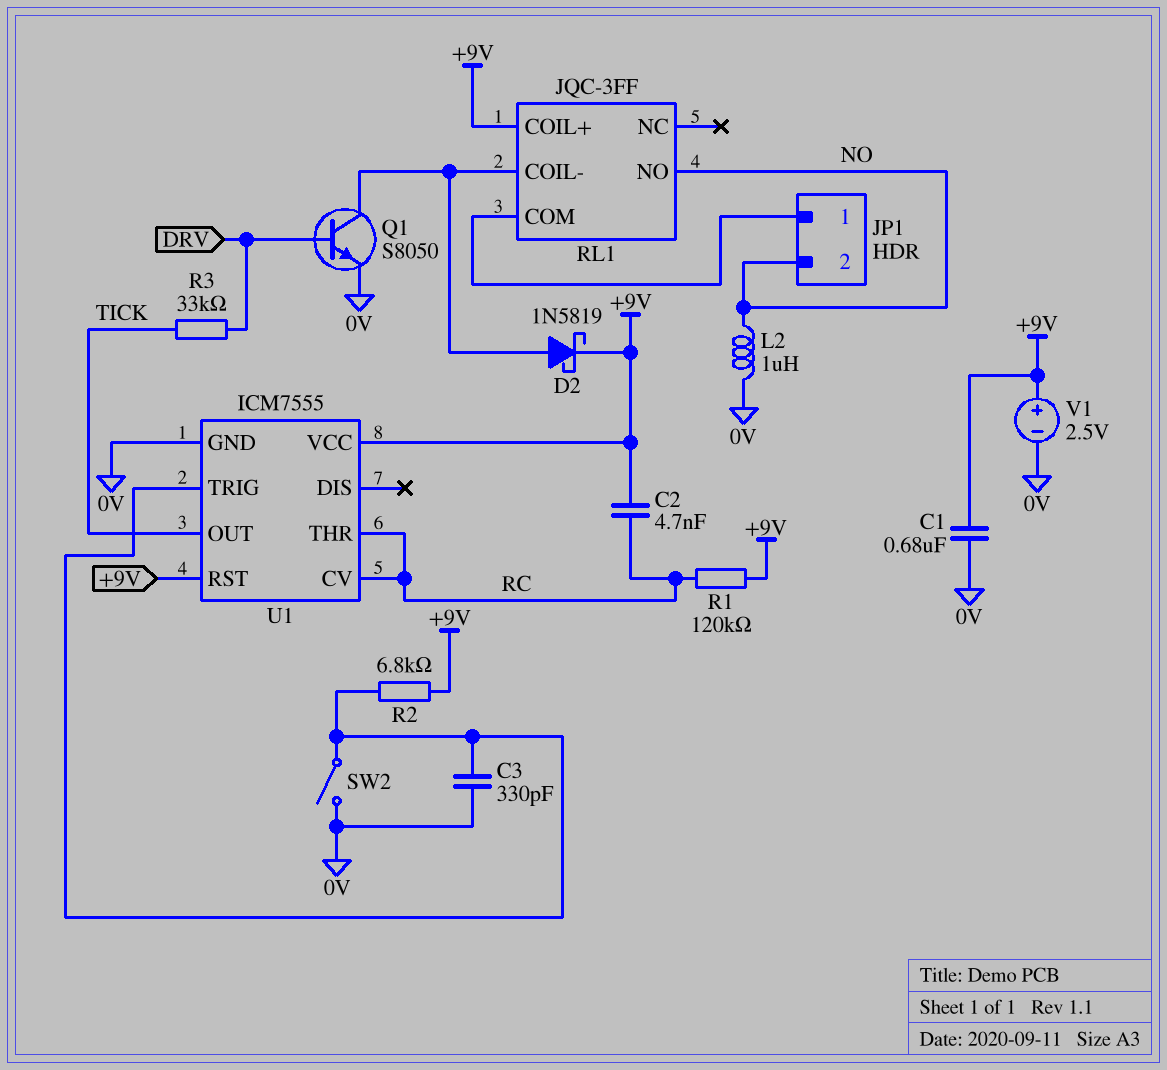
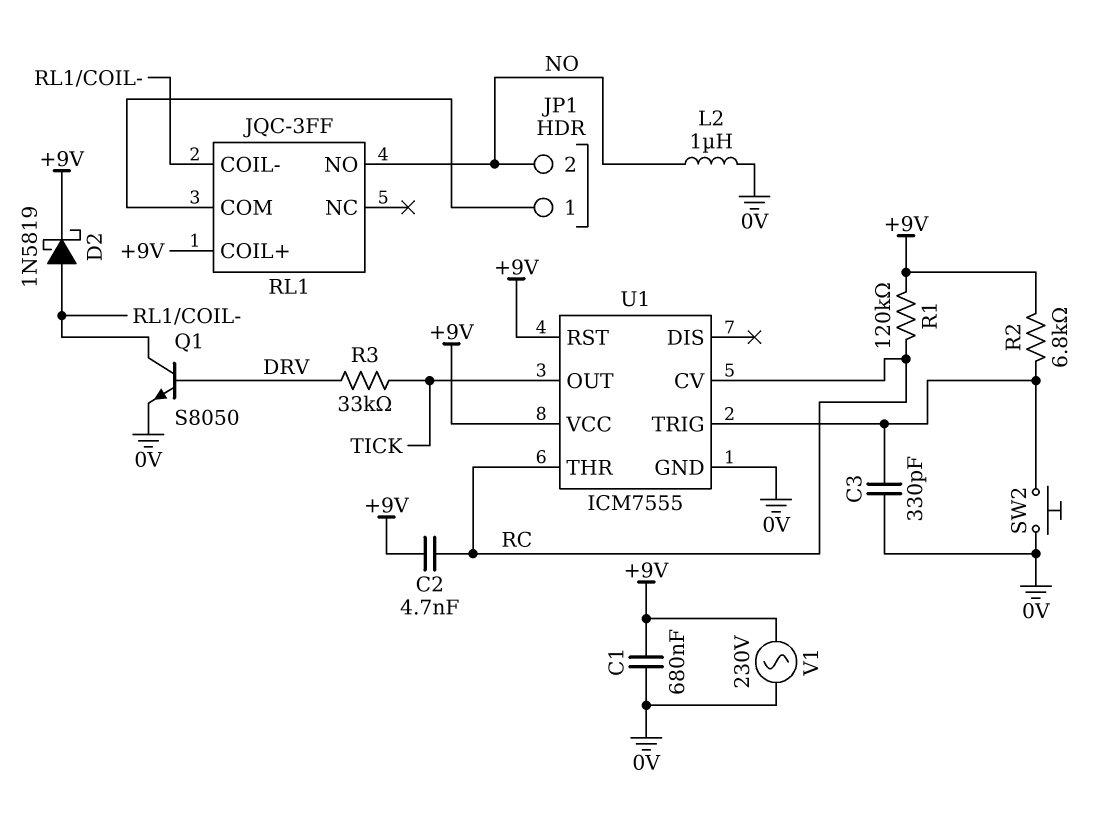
SW2: switch (0V, U1/TRIG) -> button (0V, U1/TRIG)
V1: 2.5V (plus +9V, minus 0V) -> AC 230V (+9V, 0V)

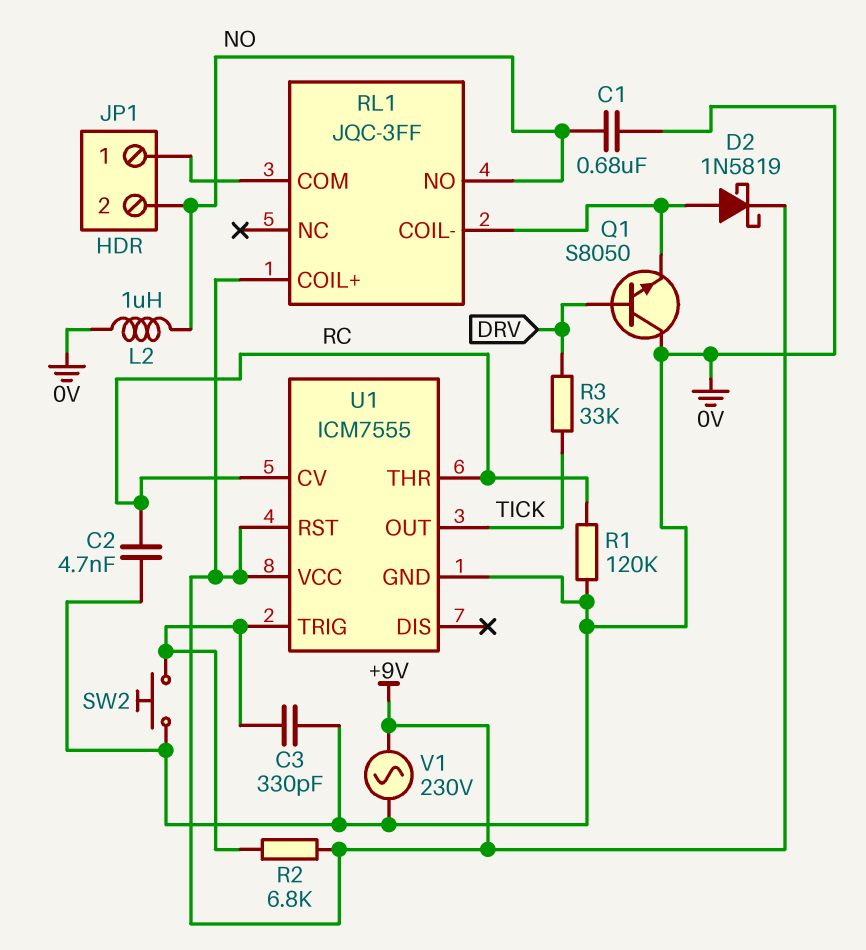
C1: 680nF (+9V, 0V) -> 680nF (0V, NO)
C2: 4.7nF (+9V, RC) -> 4.7nF (0V, RC)
Q1: NPN S8050 (B DRV, C RL1/COIL-, E 0V) -> NPN S8050 (B DRV, C 0V, E RL1/COIL-)
R1: 120k (+9V, RC) -> 120k (0V, RC)

